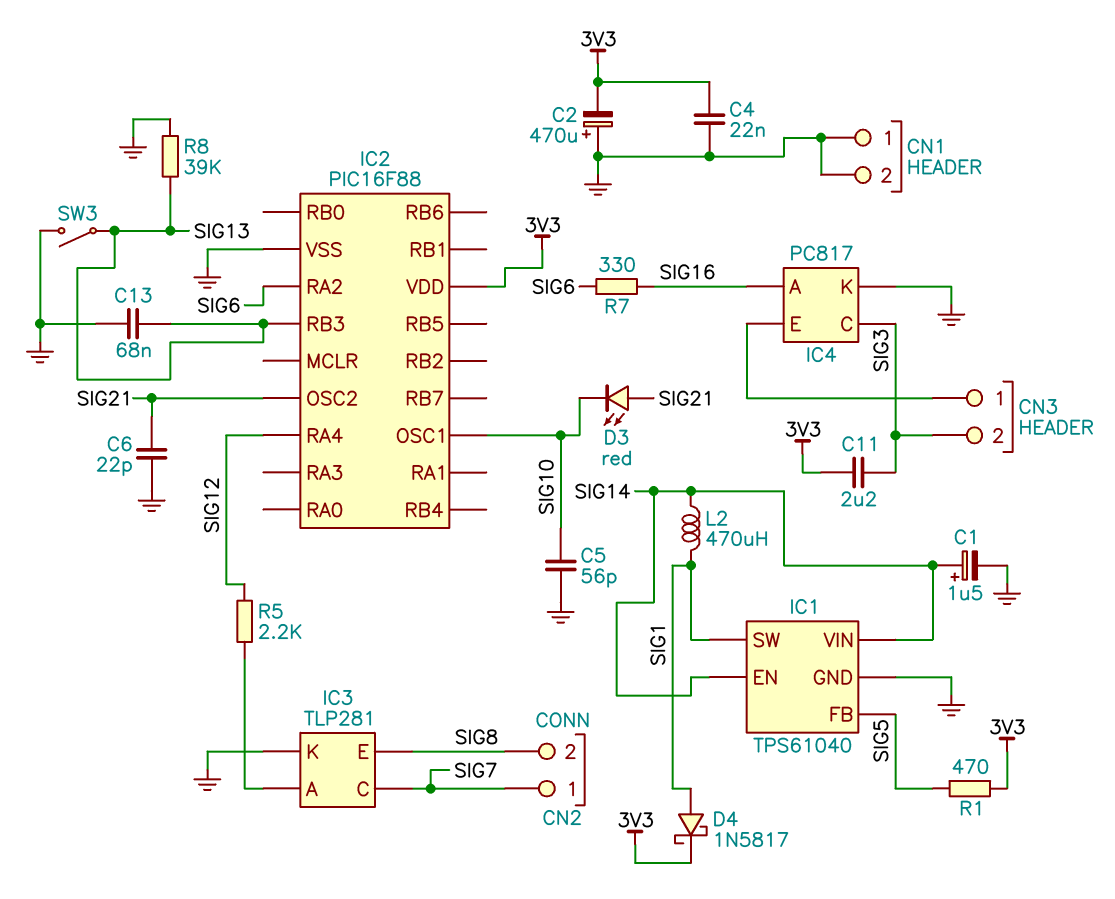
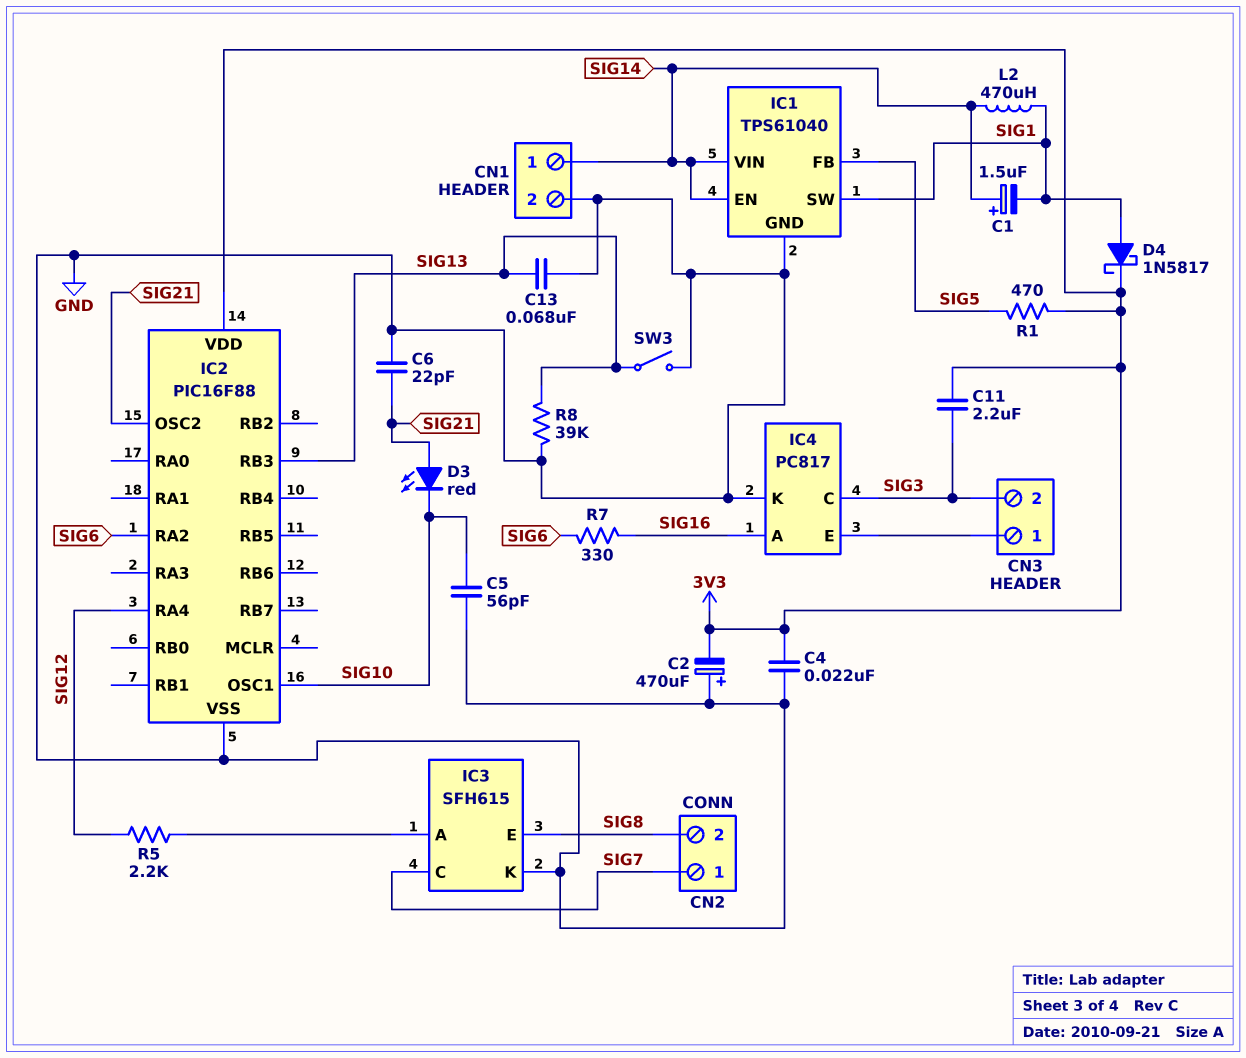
C1: 1.5uF (plus SIG14, minus GND) -> 1.5uF (plus SIG14, minus SIG1)
CN1 pin 1: GND -> SIG14
IC3: TLP281 -> SFH615

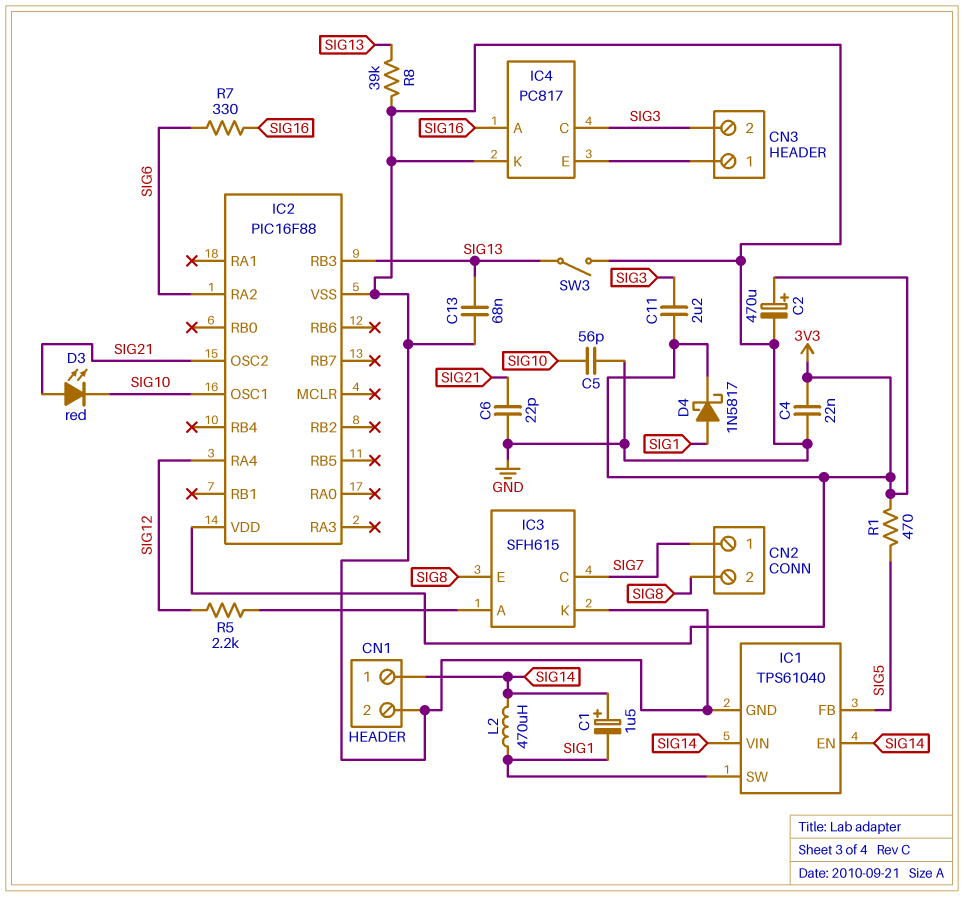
C2: 470uF (plus GND, minus 3V3) -> 470uF (plus 3V3, minus GND)

